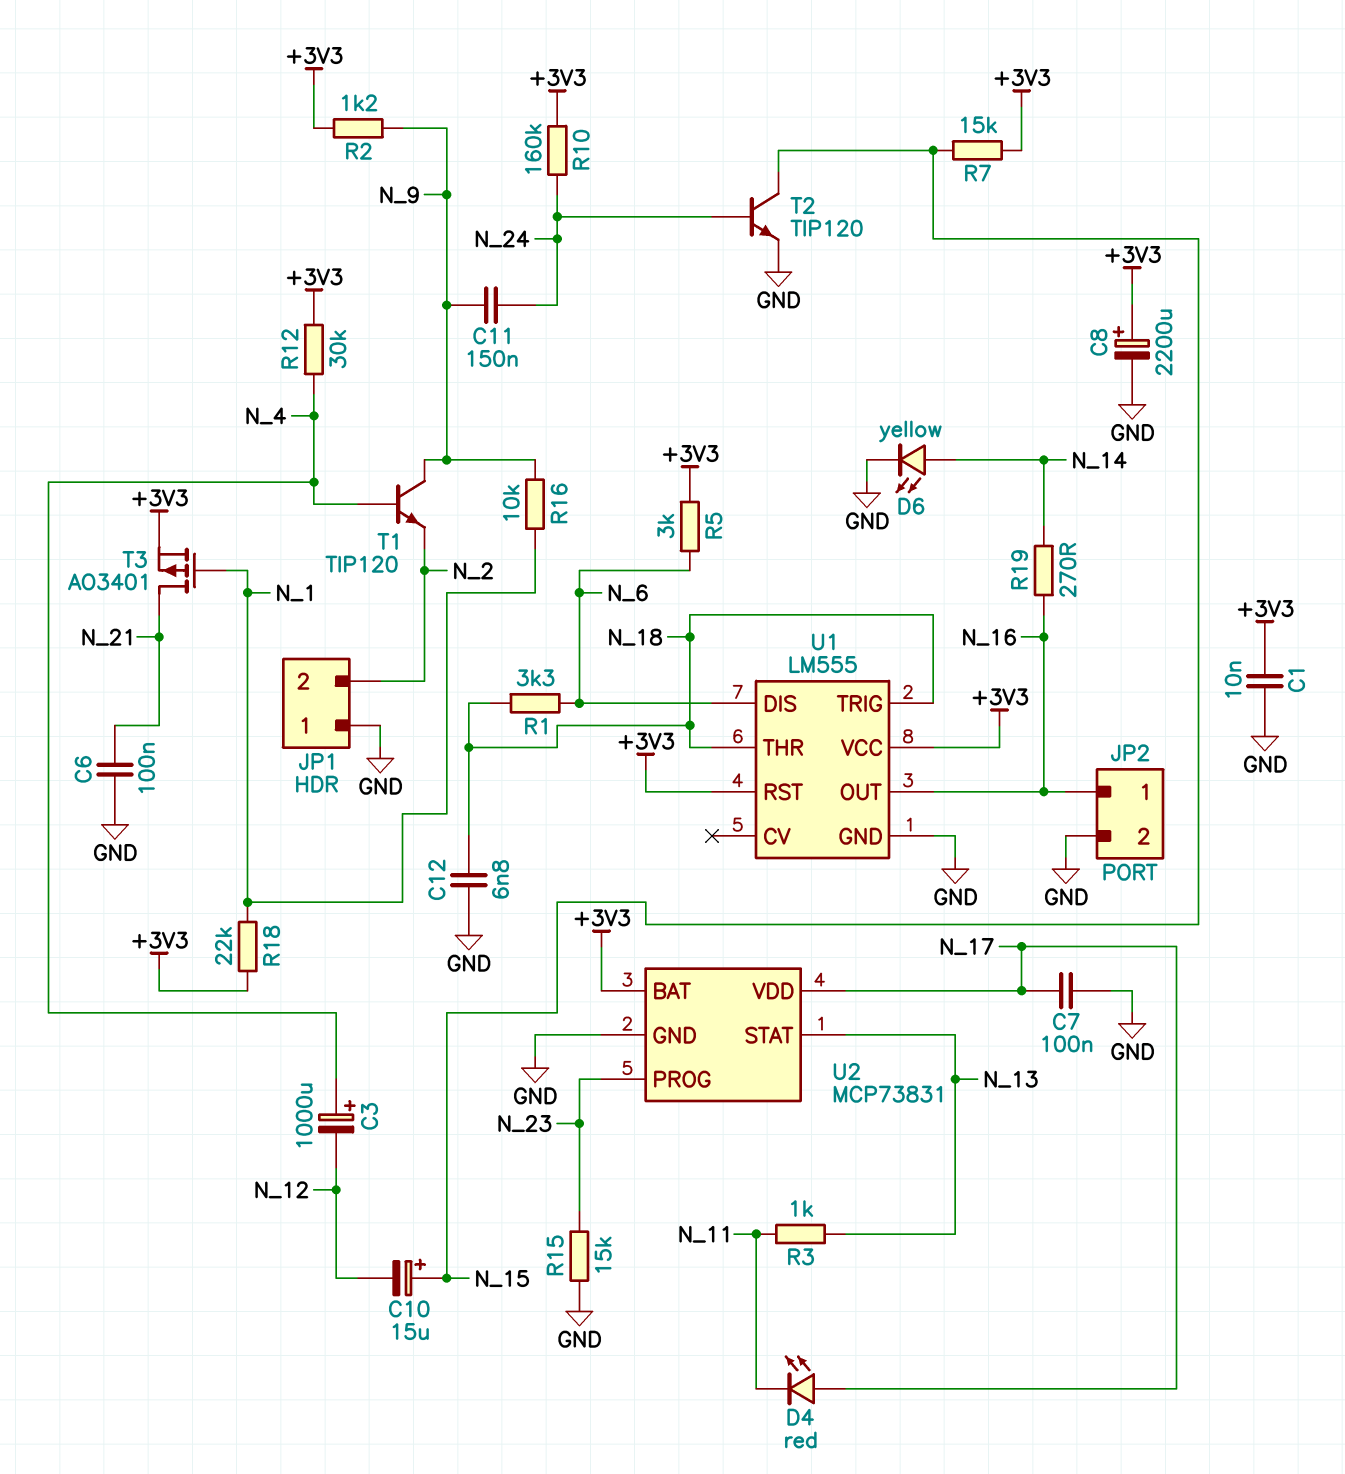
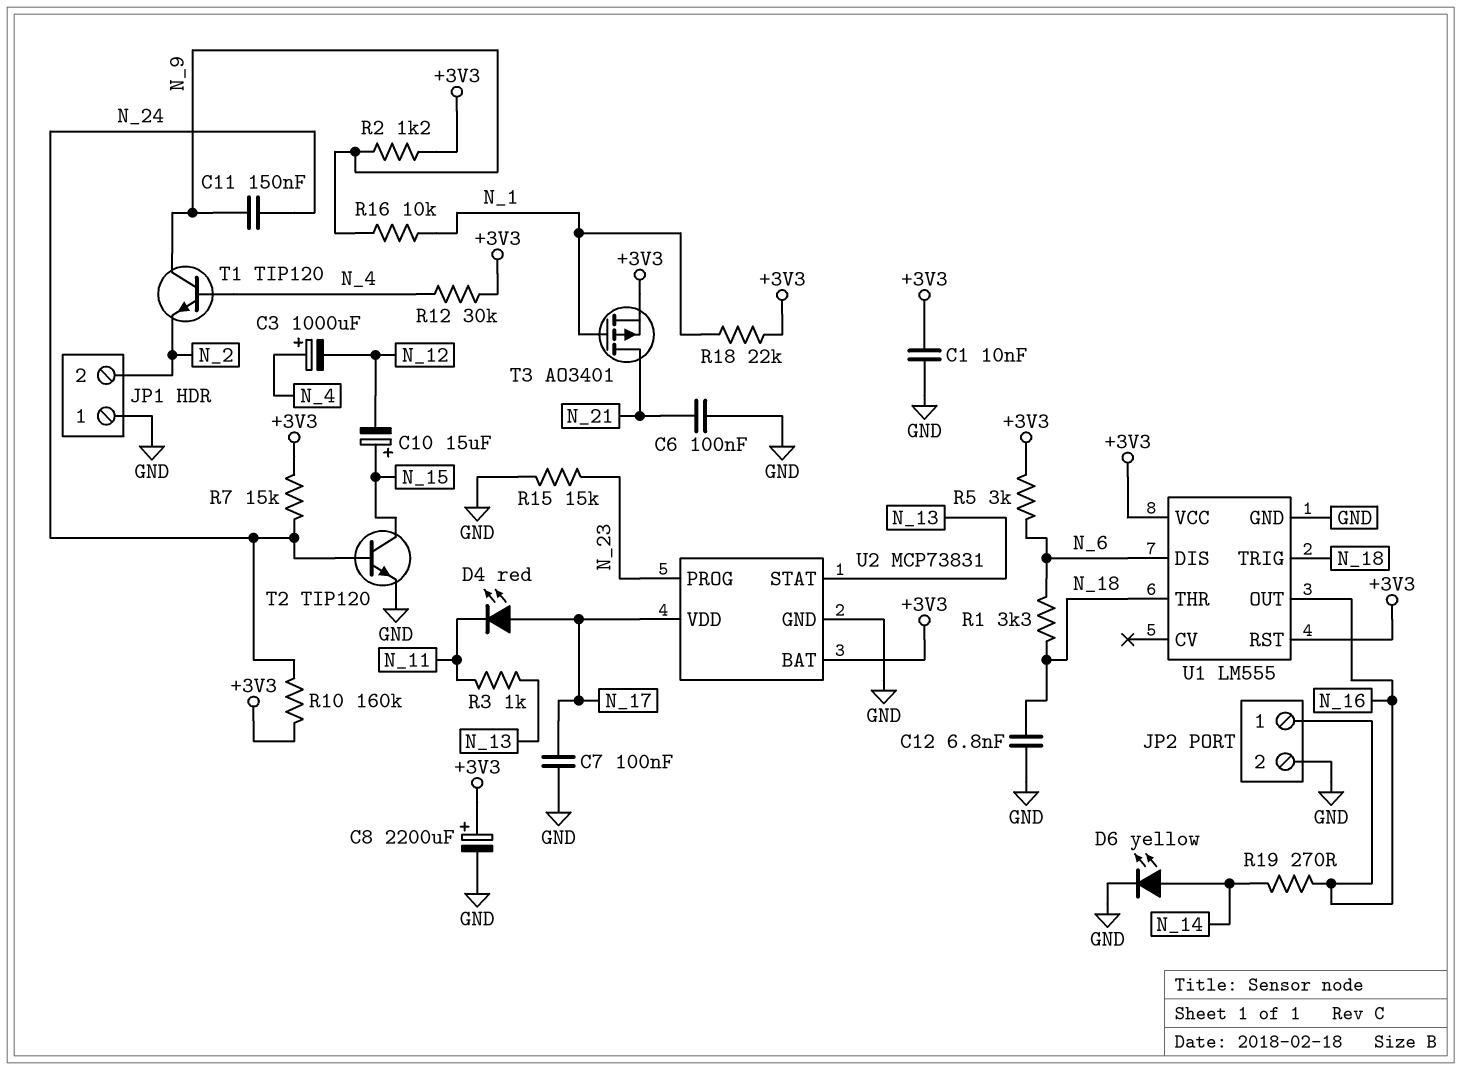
R7: 15k (+3V3, N_15) -> 15k (+3V3, N_24)

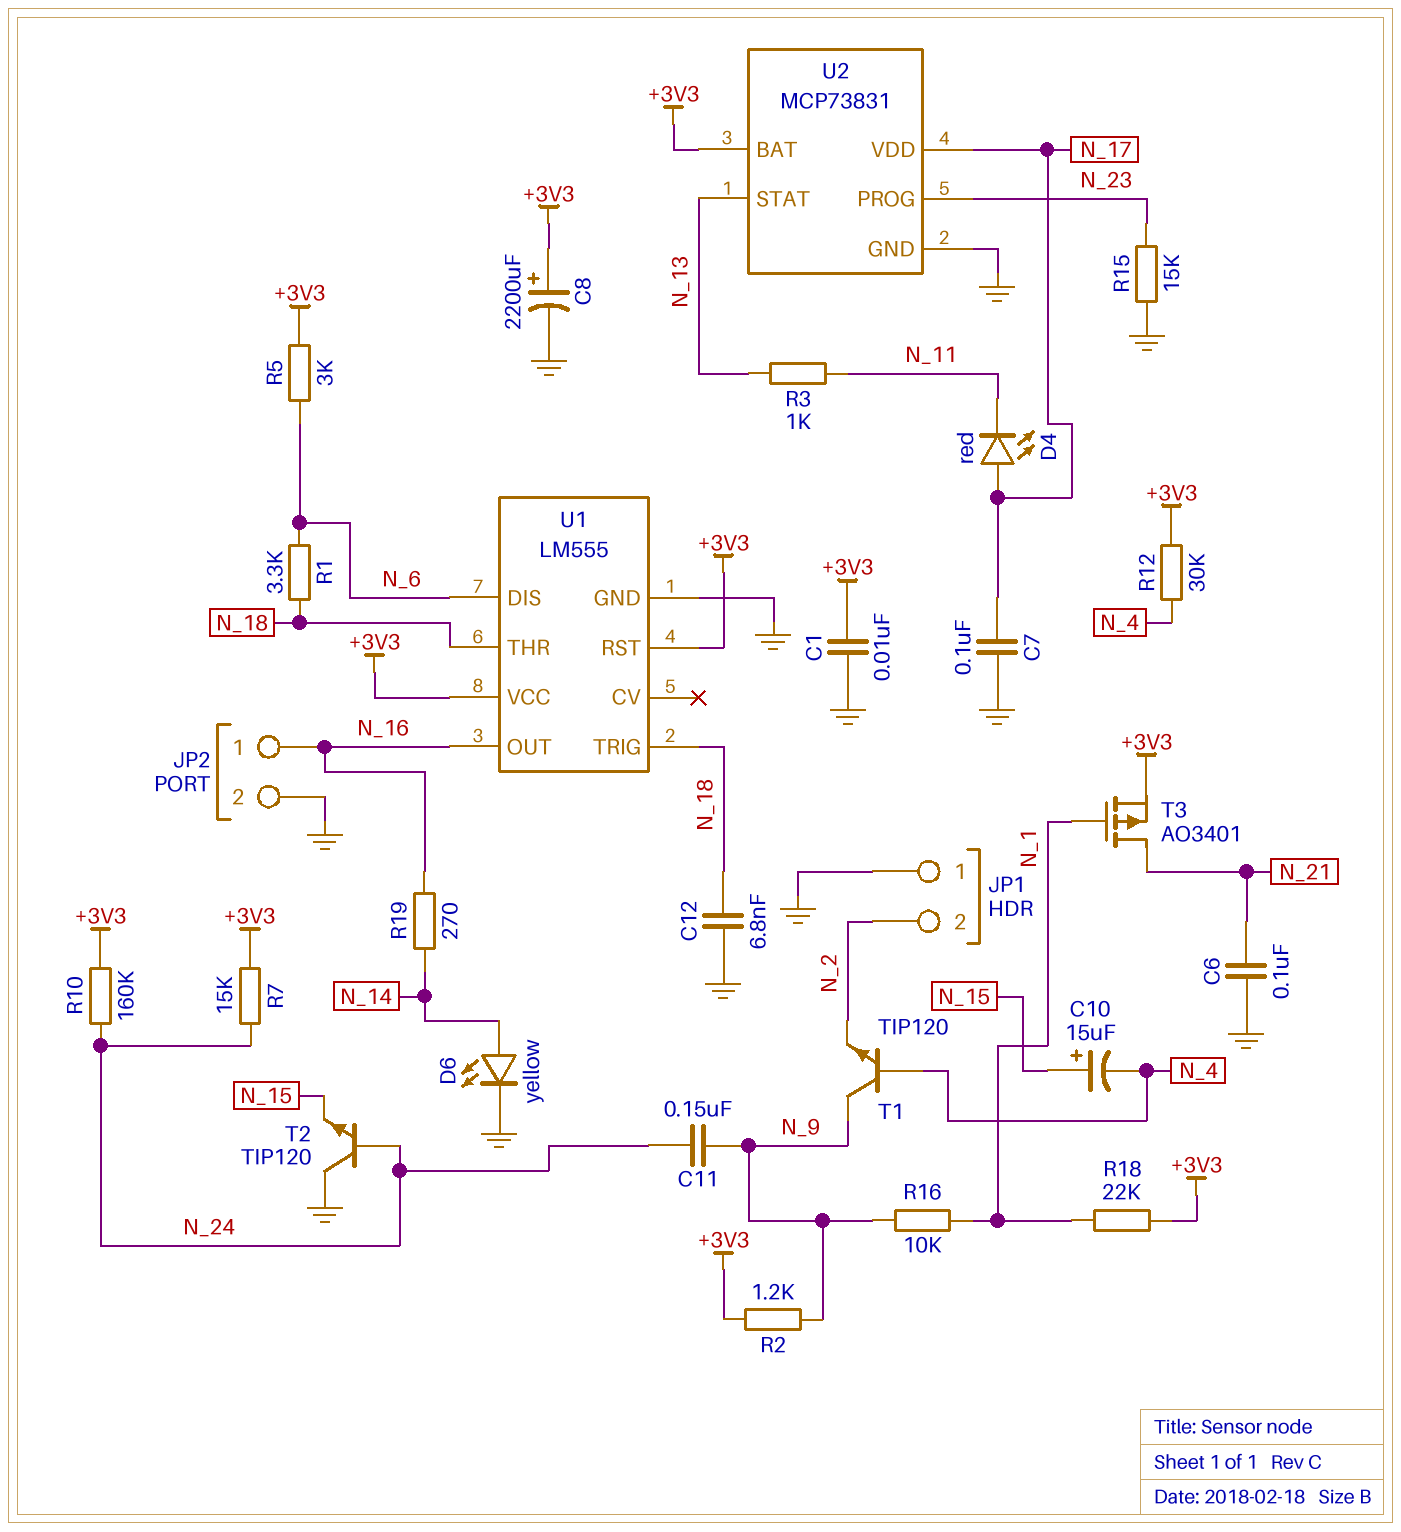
C3: 1000uF (plus N_4, minus N_12) -> none
C10: 15uF (plus N_15, minus N_12) -> 15uF (plus N_15, minus N_4)
T2: NPN TIP120 (B N_24, C N_15, E GND) -> NPN TIP120 (B N_24, C GND, E N_15)

